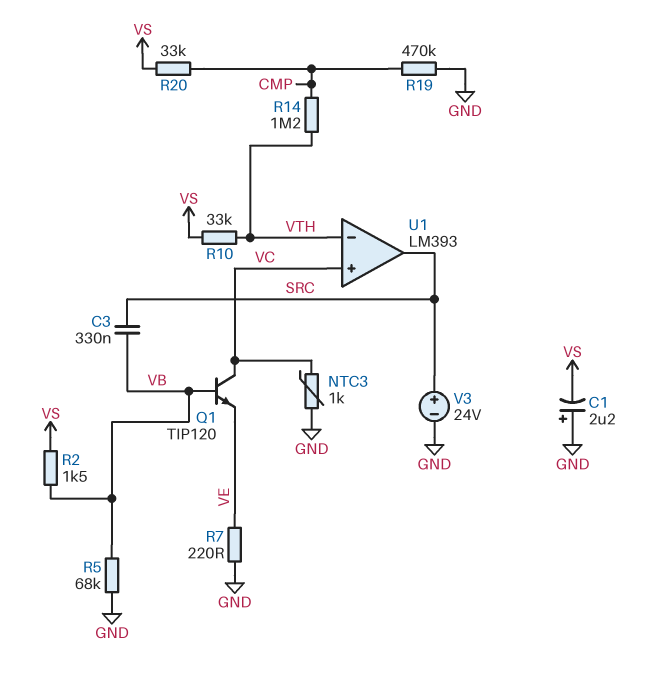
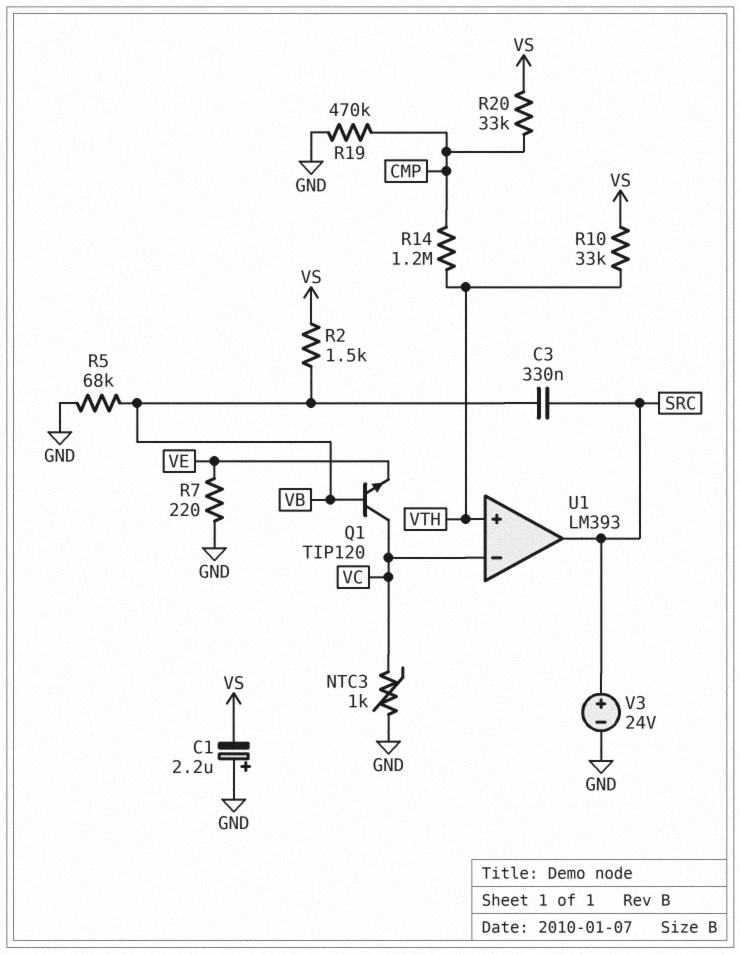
U1 pin in+: VC -> VTH
U1 pin in-: VTH -> VC

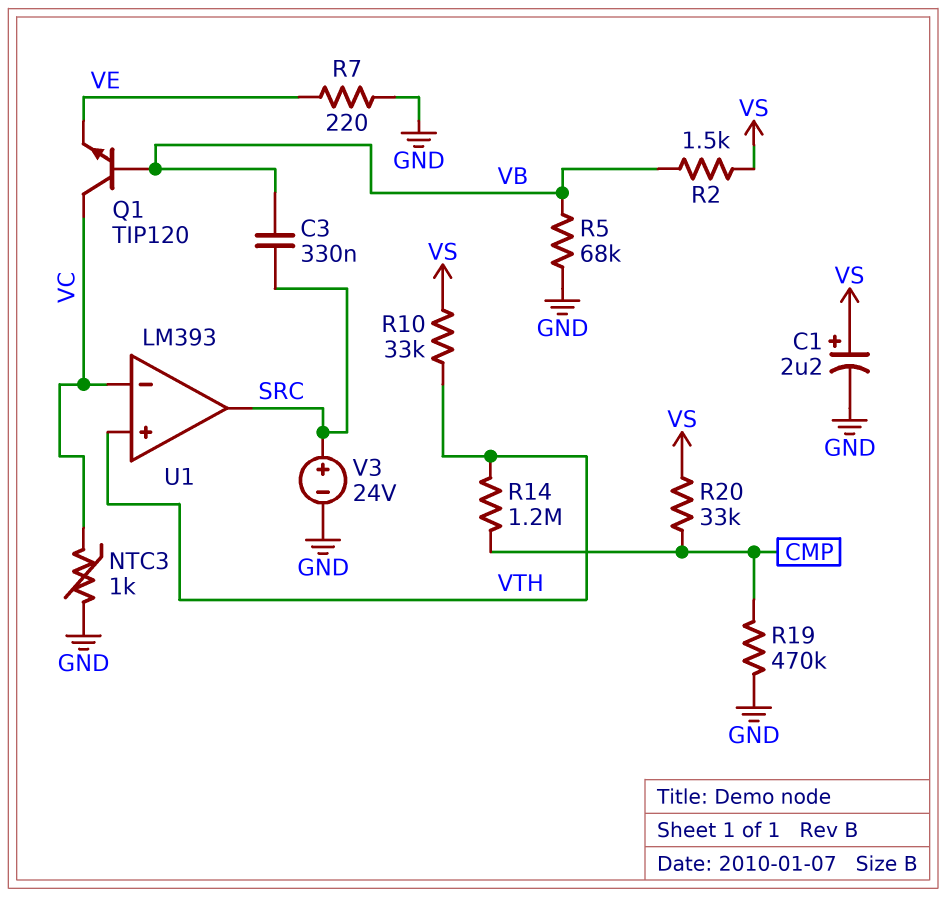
C1: 2.2uF (plus GND, minus VS) -> 2.2uF (plus VS, minus GND)

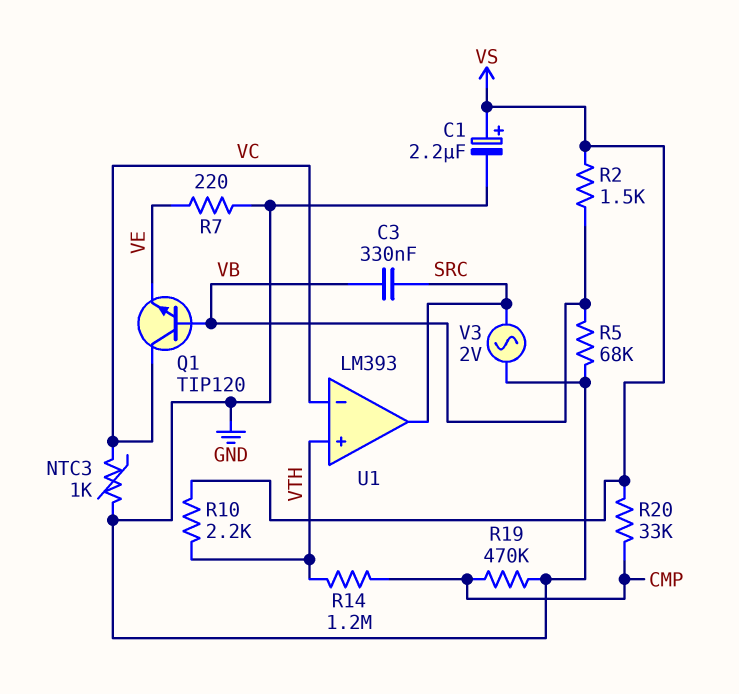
R10: 33k (VS, VTH) -> 2.2k (VS, VTH)
V3: 24V (plus SRC, minus GND) -> AC 2V (GND, SRC)

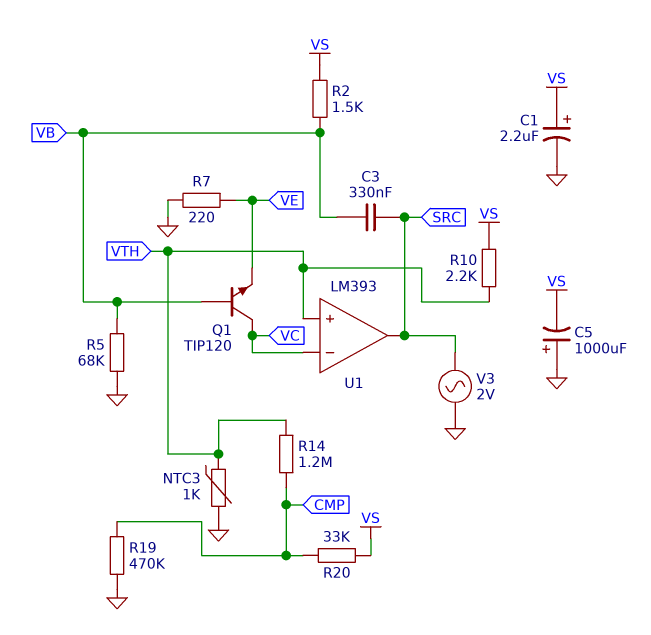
C5: none -> 1000uF (plus GND, minus VS)
NTC3: 1k (GND, VC) -> 1k (GND, VTH)

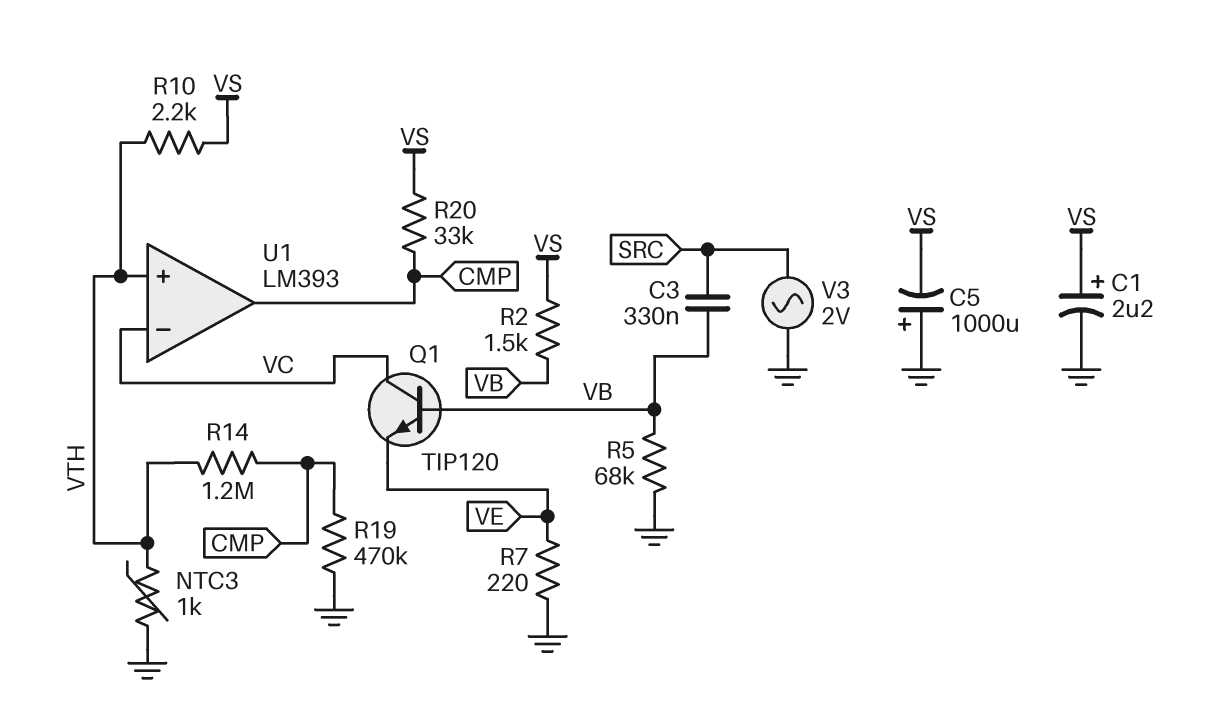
U1 pin out: SRC -> CMP

